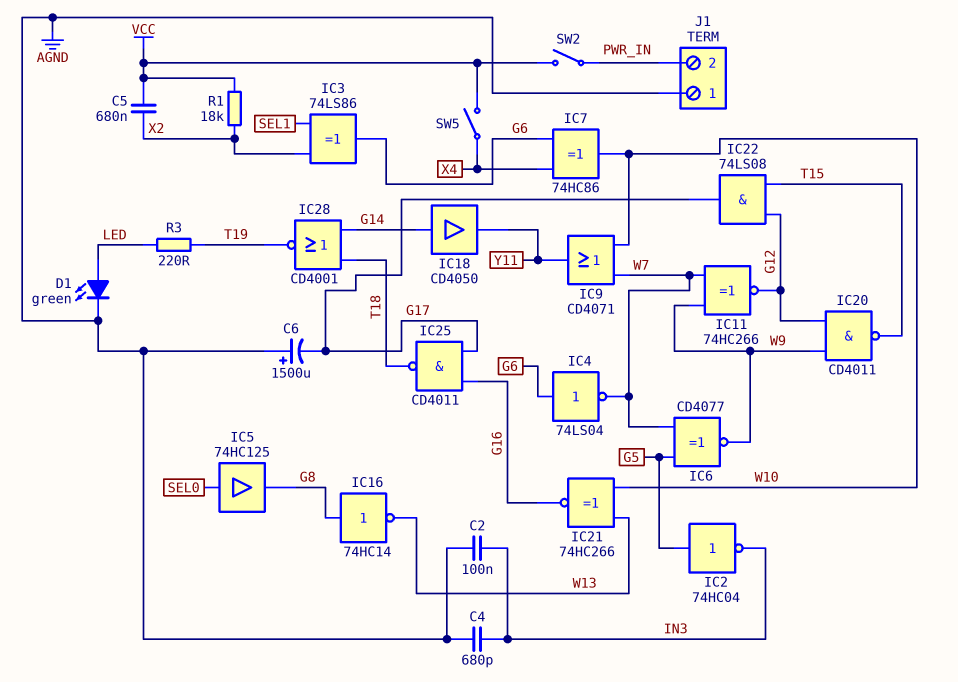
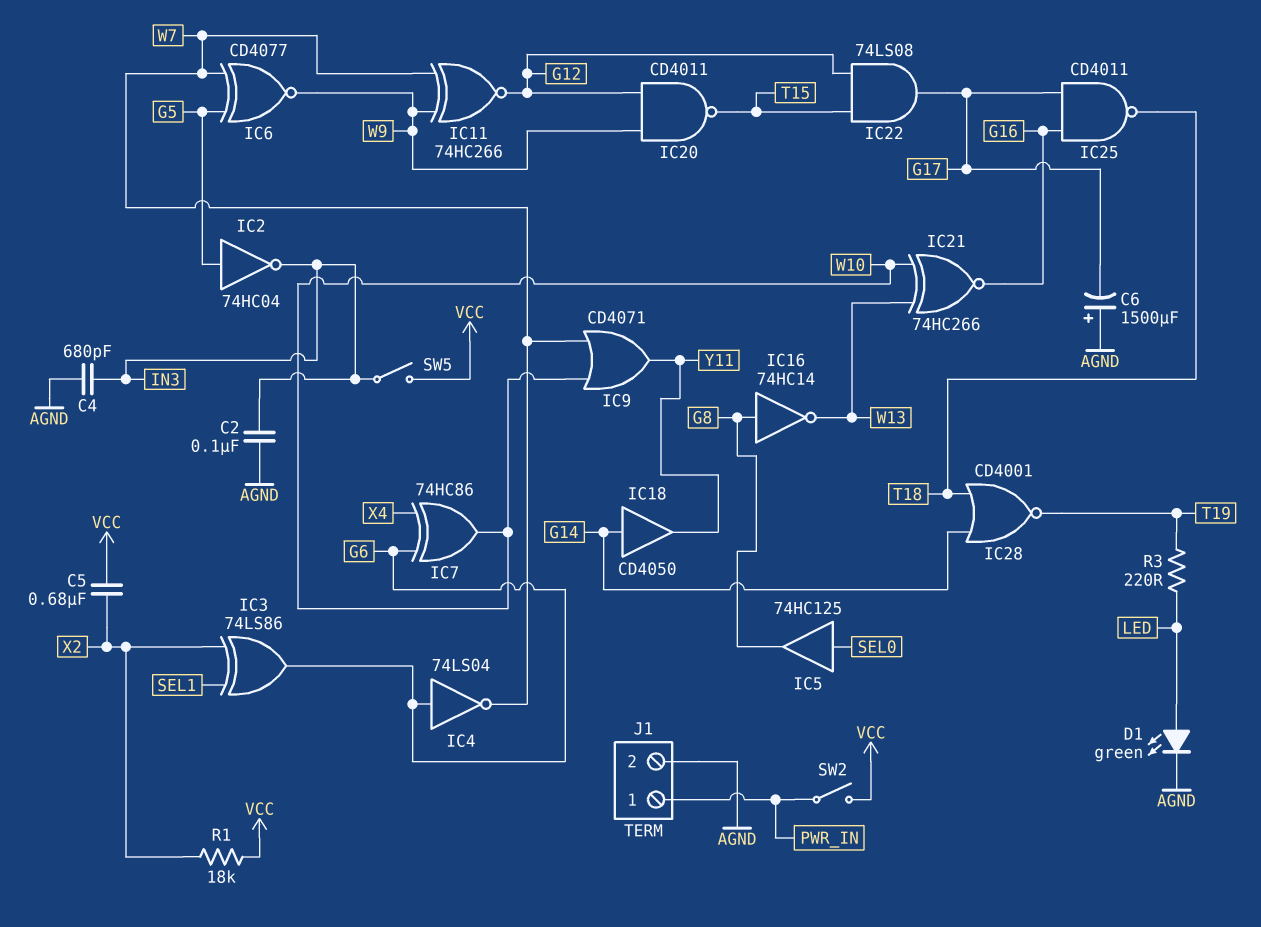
J1 pin 1: AGND -> PWR_IN
J1 pin 2: PWR_IN -> AGND
SW5: switch (VCC, X4) -> switch (IN3, VCC)

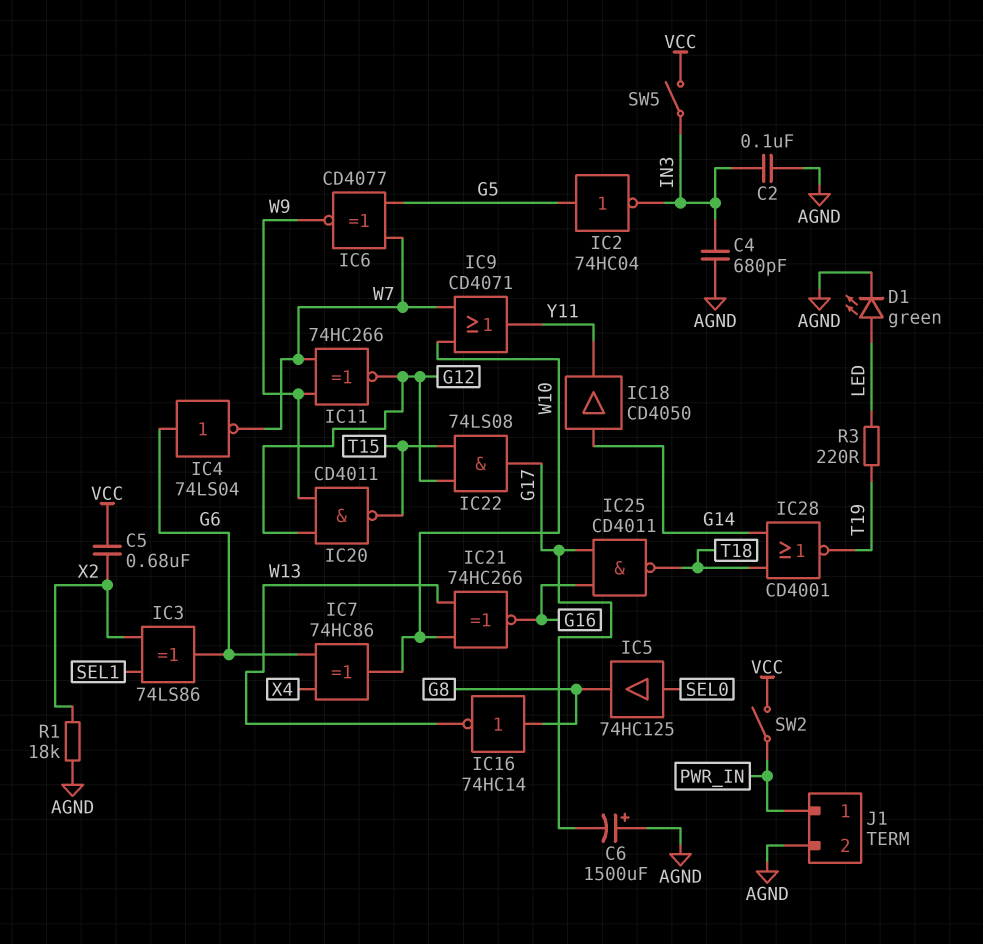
R1: 18k (VCC, X2) -> 18k (AGND, X2)

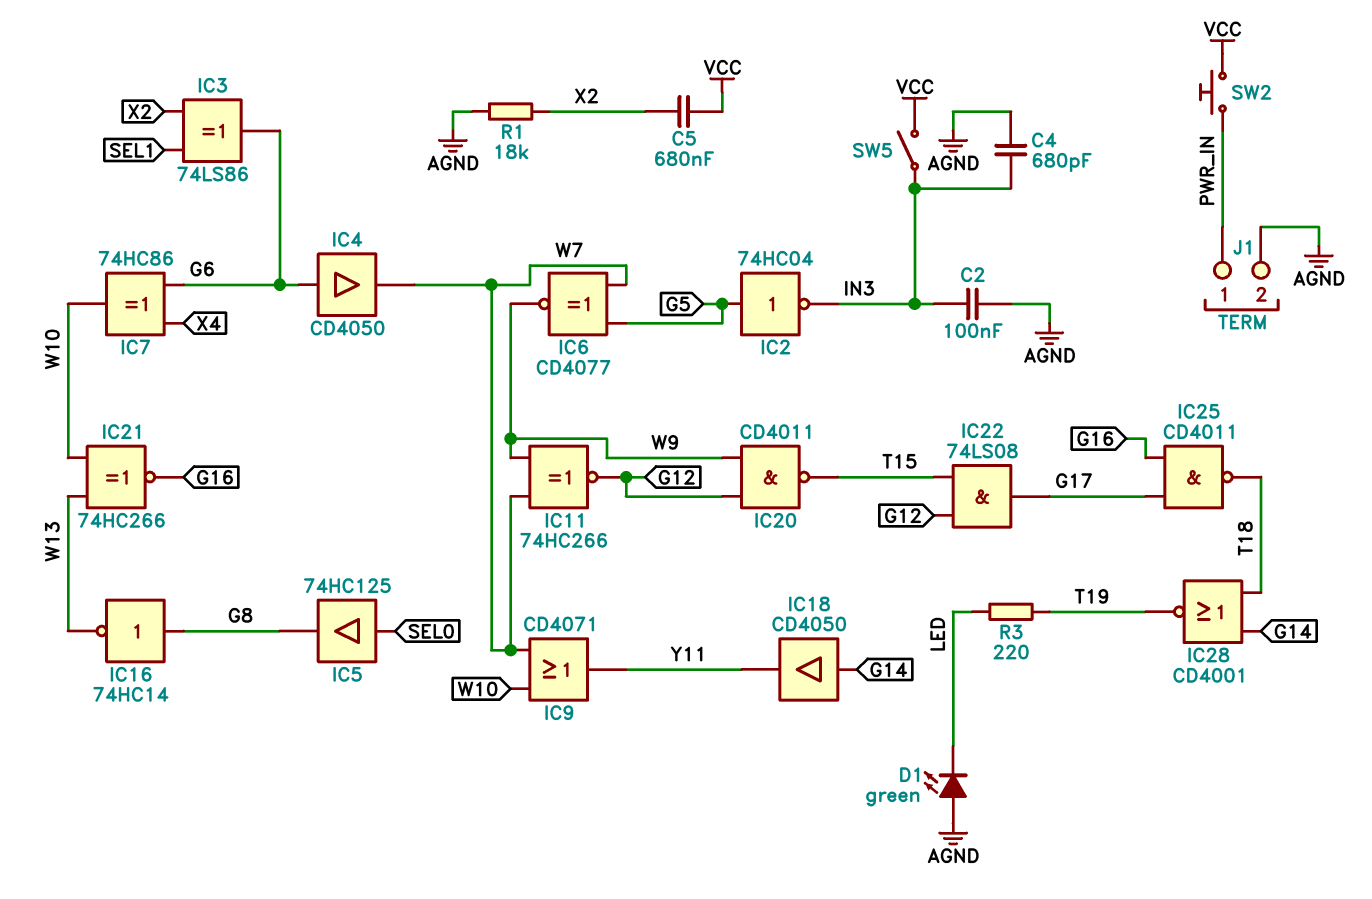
C6: 1500uF (plus AGND, minus G17) -> none
D1: LED green (A LED, K AGND) -> LED green (A AGND, K LED)
IC4: NOT 74LS04 (in G6, out W7) -> buffer CD4050 (in G6, out W7)
SW2: switch (PWR_IN, VCC) -> button (PWR_IN, VCC)

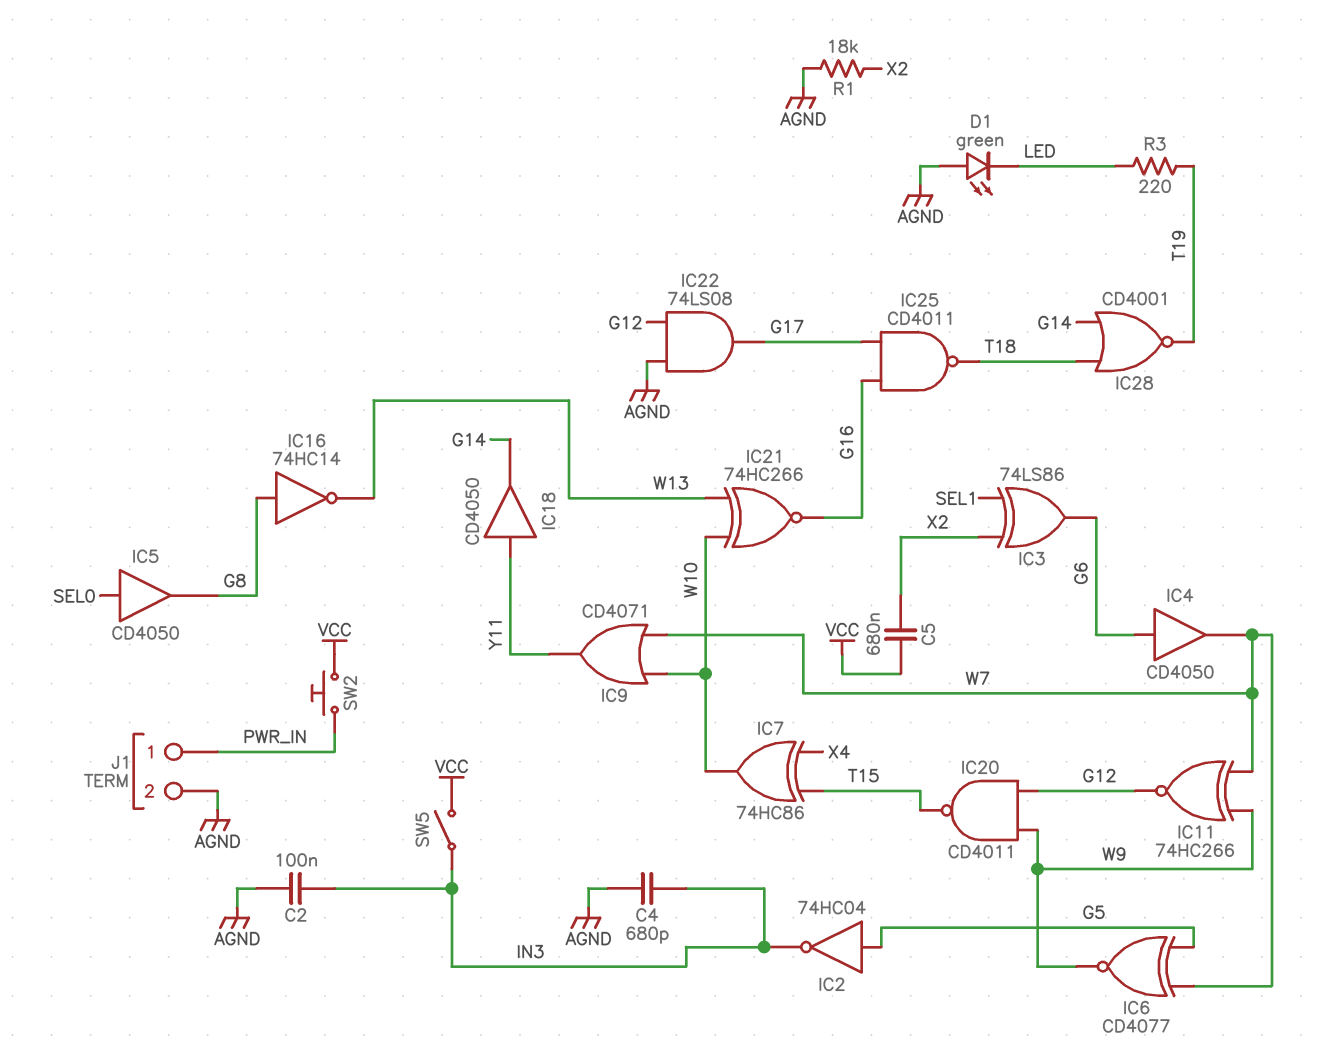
IC5: buffer 74HC125 (in SEL0, out G8) -> buffer CD4050 (in SEL0, out G8)
IC7: XOR 74HC86 (in G6, in X4, out W10) -> XOR 74HC86 (in T15, in X4, out W10)
IC18: buffer CD4050 (in G14, out Y11) -> buffer CD4050 (in Y11, out G14)
IC22: AND 74LS08 (in G12, in T15, out G17) -> AND 74LS08 (in AGND, in G12, out G17)

